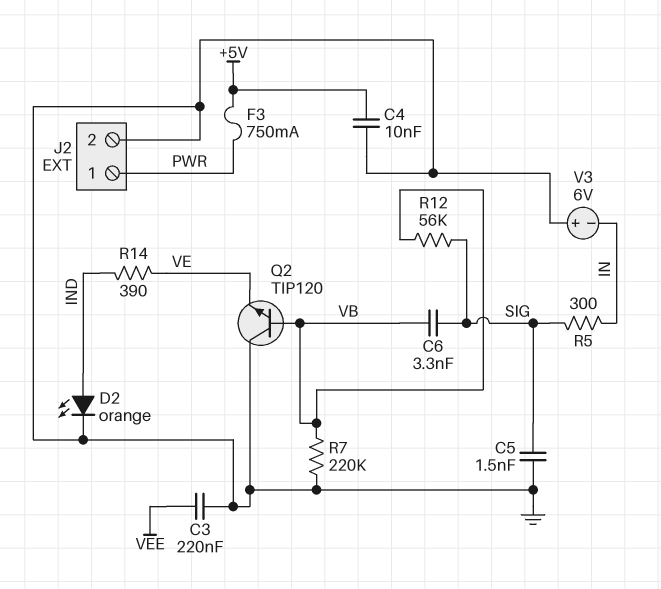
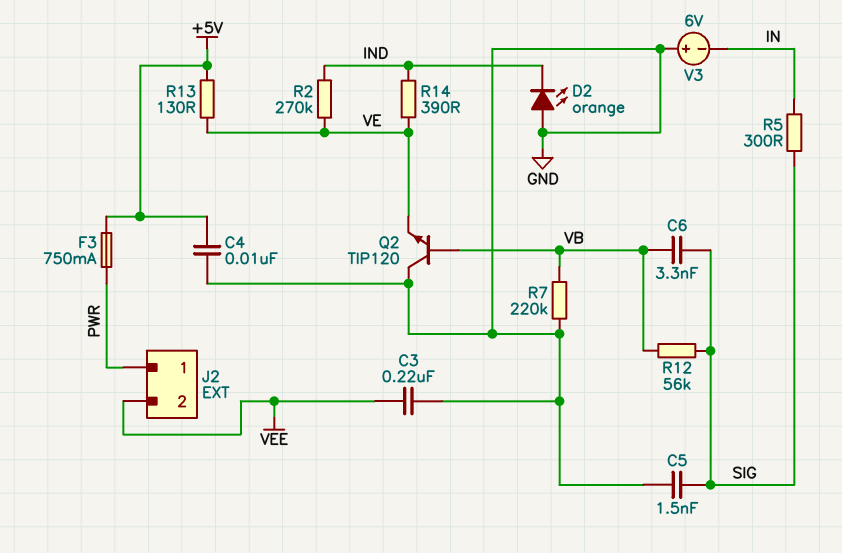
D2: LED orange (A IND, K GND) -> LED orange (A GND, K IND)
J2 pin 2: GND -> VEE
R2: none -> 270k (IND, VE)
R13: none -> 130 (+5V, VE)

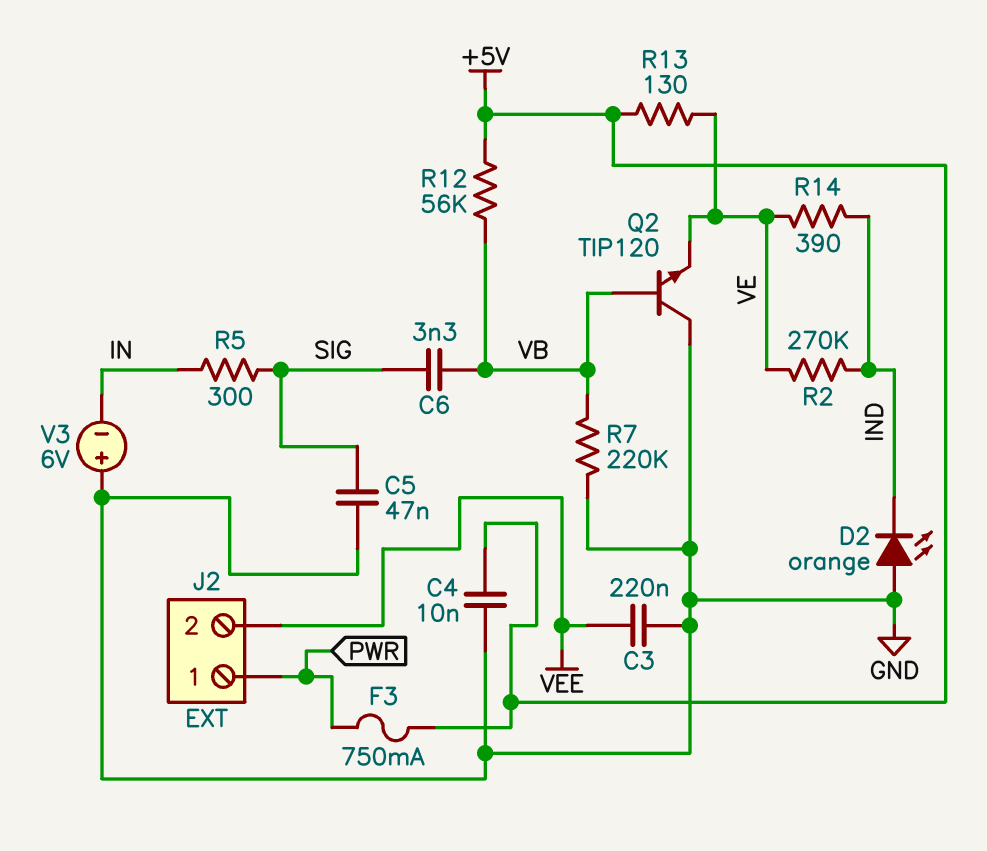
C5: 1.5nF (GND, SIG) -> 47nF (GND, SIG)
R12: 56k (SIG, VB) -> 56k (+5V, VB)

